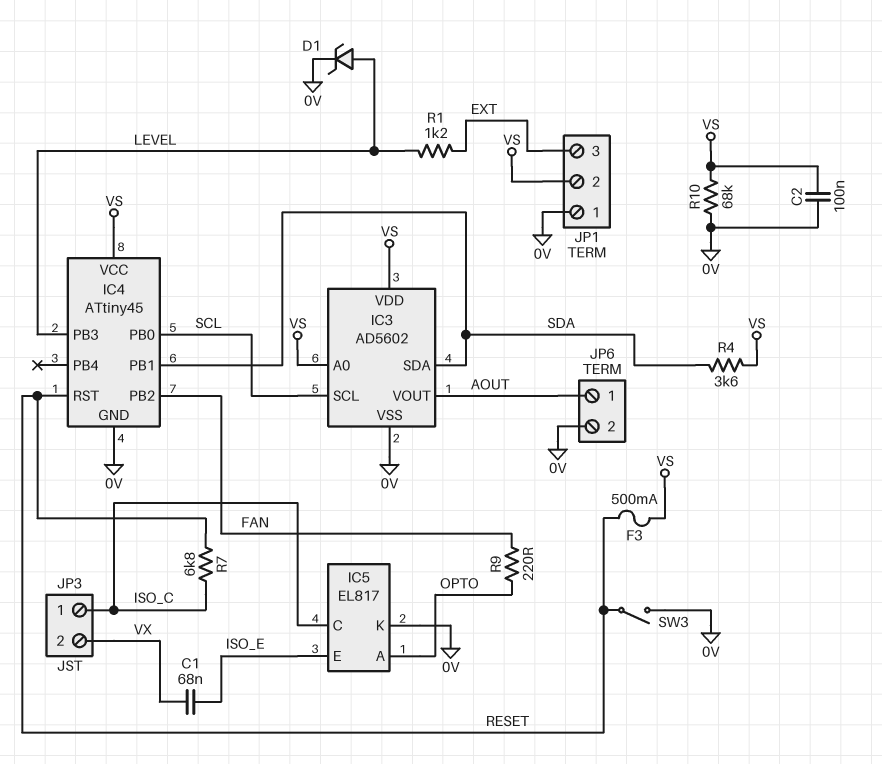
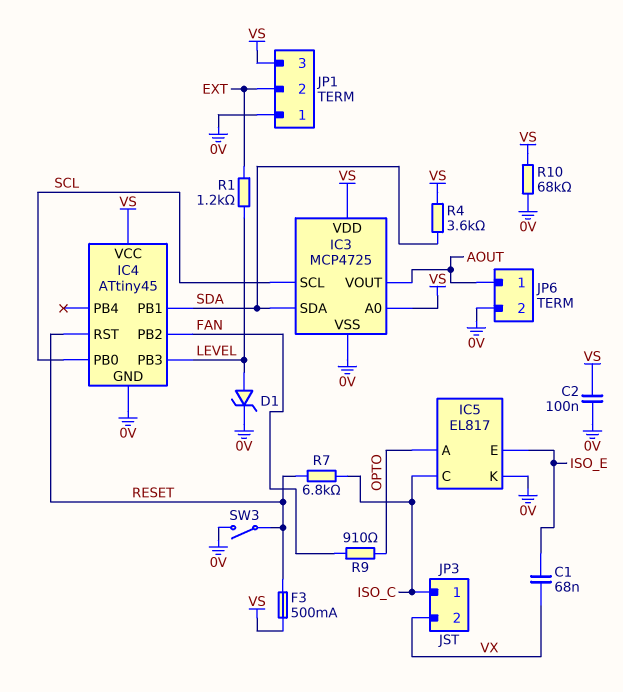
IC3: AD5602 -> MCP4725
JP1 pin 2: VS -> EXT
JP1 pin 3: EXT -> VS
R9: 220 (FAN, OPTO) -> 910 (FAN, OPTO)

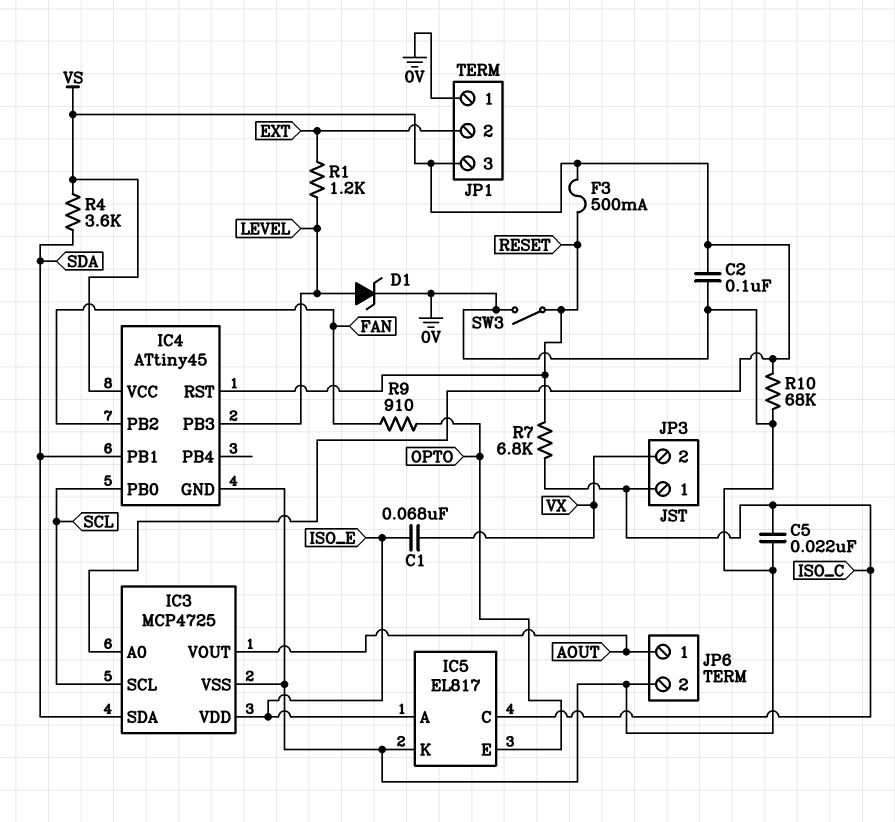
C5: none -> 22nF (0V, ISO_C)
IC3 pin VDD: VS -> ISO_E
IC5 pin A: OPTO -> ISO_E
IC5 pin E: ISO_E -> OPTO

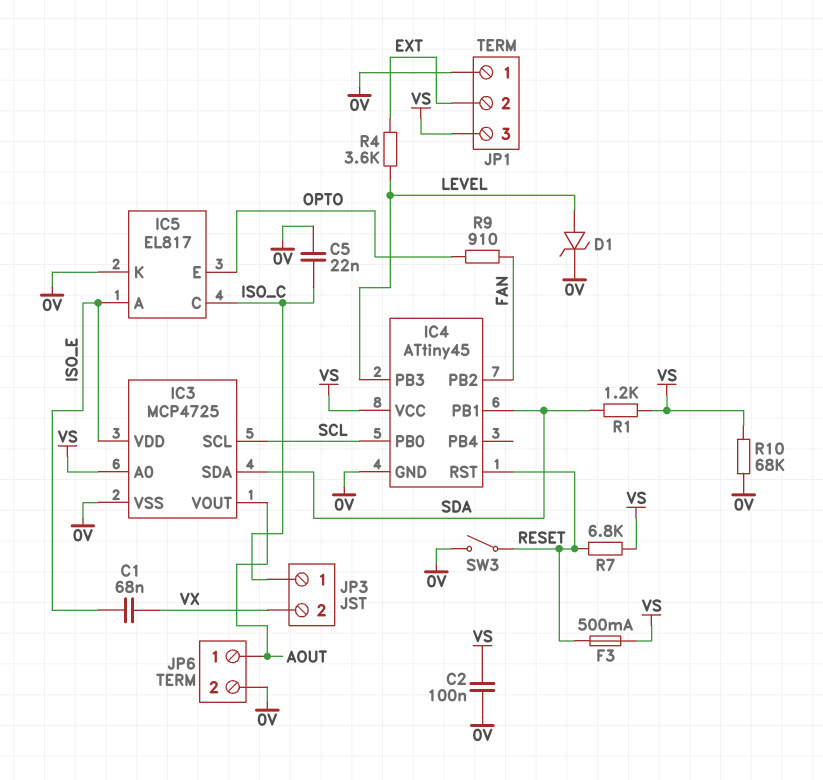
R1: 1.2k (EXT, LEVEL) -> 1.2k (SDA, VS)
R4: 3.6k (SDA, VS) -> 3.6k (EXT, LEVEL)
R7: 6.8k (ISO_C, RESET) -> 6.8k (RESET, VS)

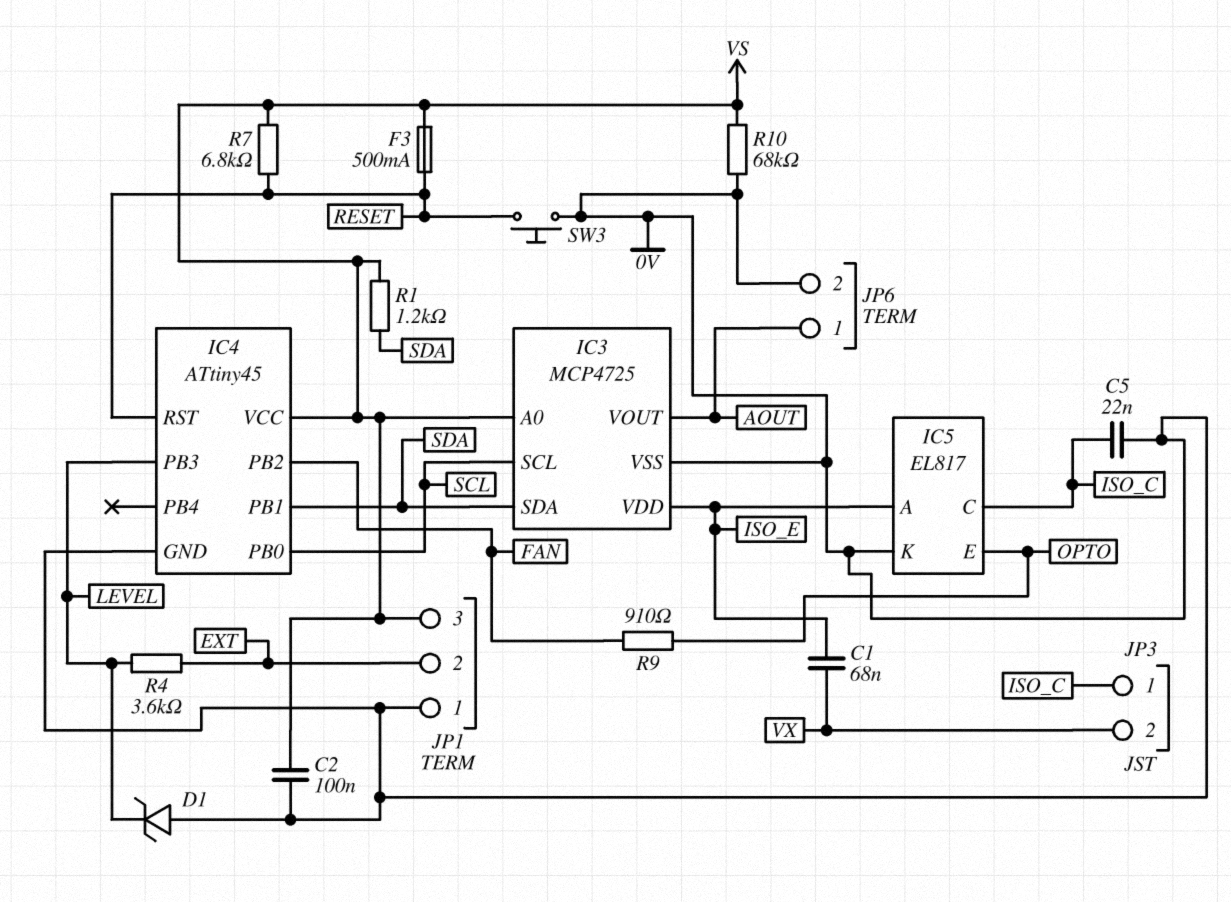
D1: zener (A LEVEL, K 0V) -> zener (A 0V, K LEVEL)
SW3: switch (0V, RESET) -> button (0V, RESET)

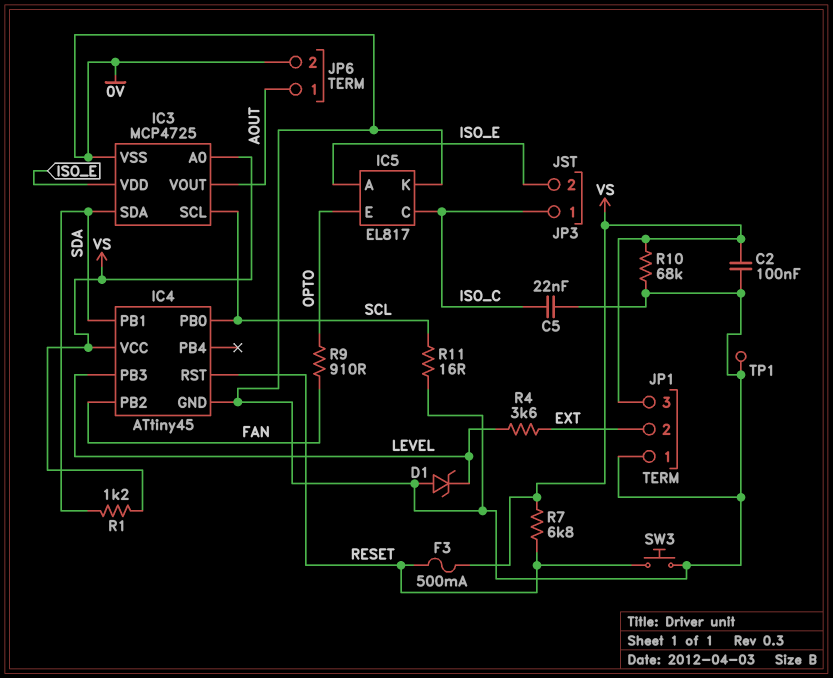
C1: 68nF (ISO_E, VX) -> none
JP3 pin 2: VX -> ISO_E
R11: none -> 16 (0V, SCL)
TP1: none -> test point (0V)

